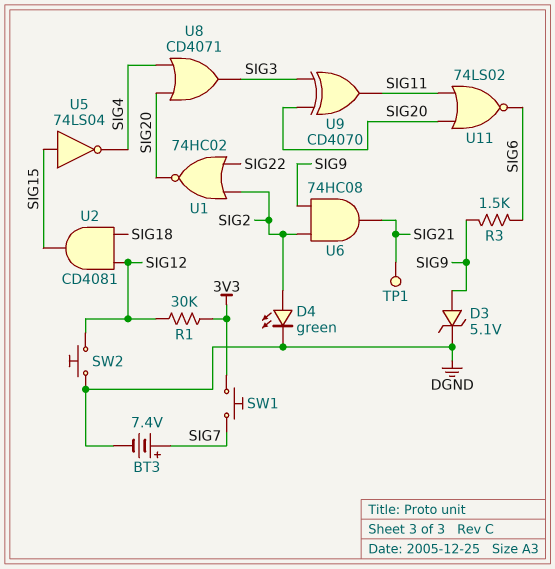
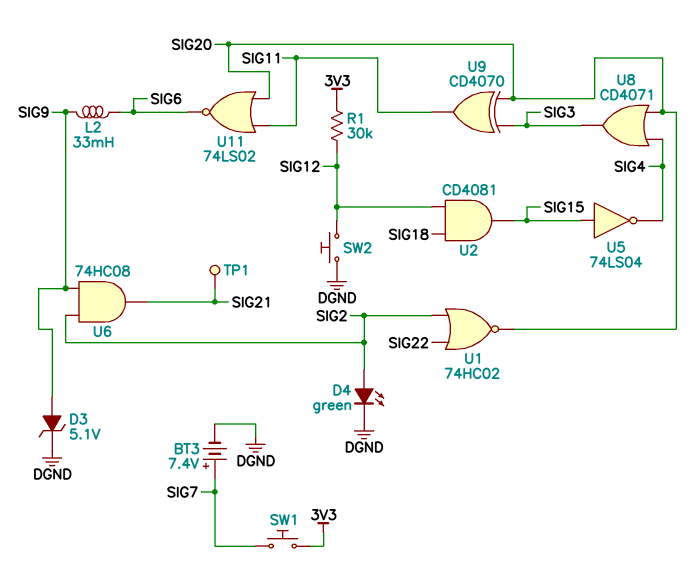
L2: none -> 33mH (SIG6, SIG9)
R3: 1.5k (SIG6, SIG9) -> none

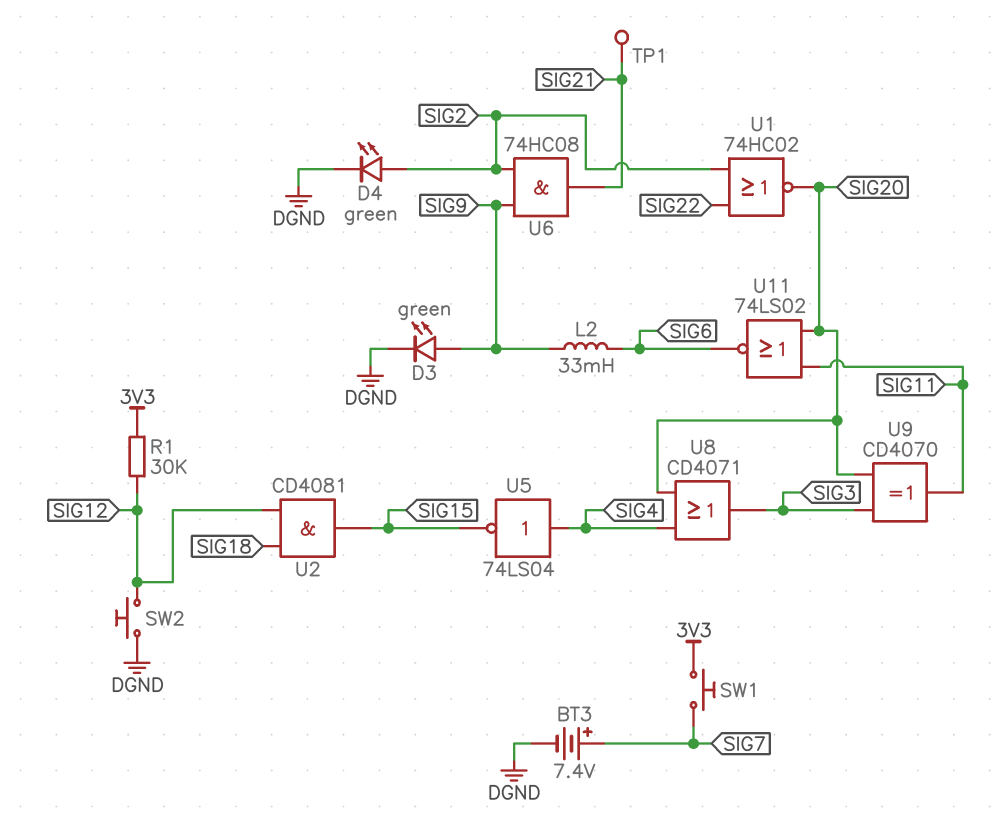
D3: zener 5.1V (A SIG9, K DGND) -> LED green (A SIG9, K DGND)
U5: NOT 74LS04 (in SIG15, out SIG4) -> NOT 74LS04 (in SIG4, out SIG15)

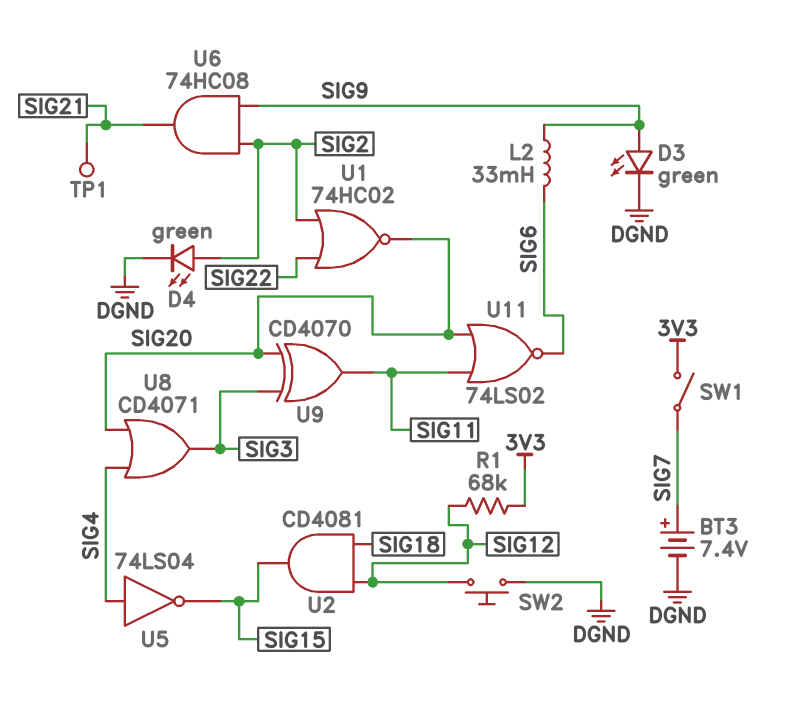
R1: 30k (3V3, SIG12) -> 68k (3V3, SIG12)
SW1: button (3V3, SIG7) -> switch (3V3, SIG7)

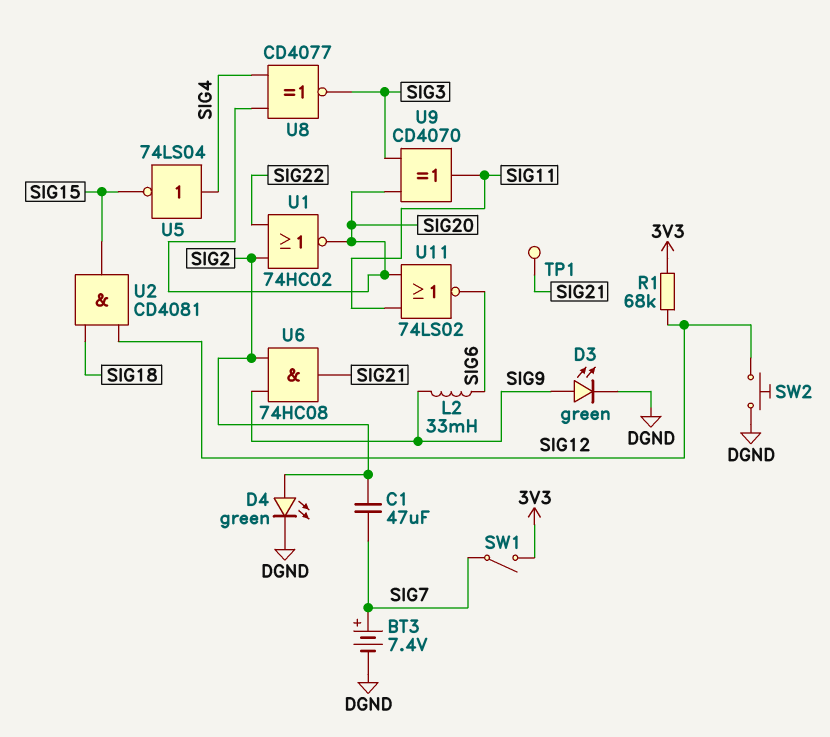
C1: none -> 47uF (SIG2, SIG7)
U8: OR CD4071 (in SIG4, in SIG20, out SIG3) -> XNOR CD4077 (in SIG4, in SIG20, out SIG3)

